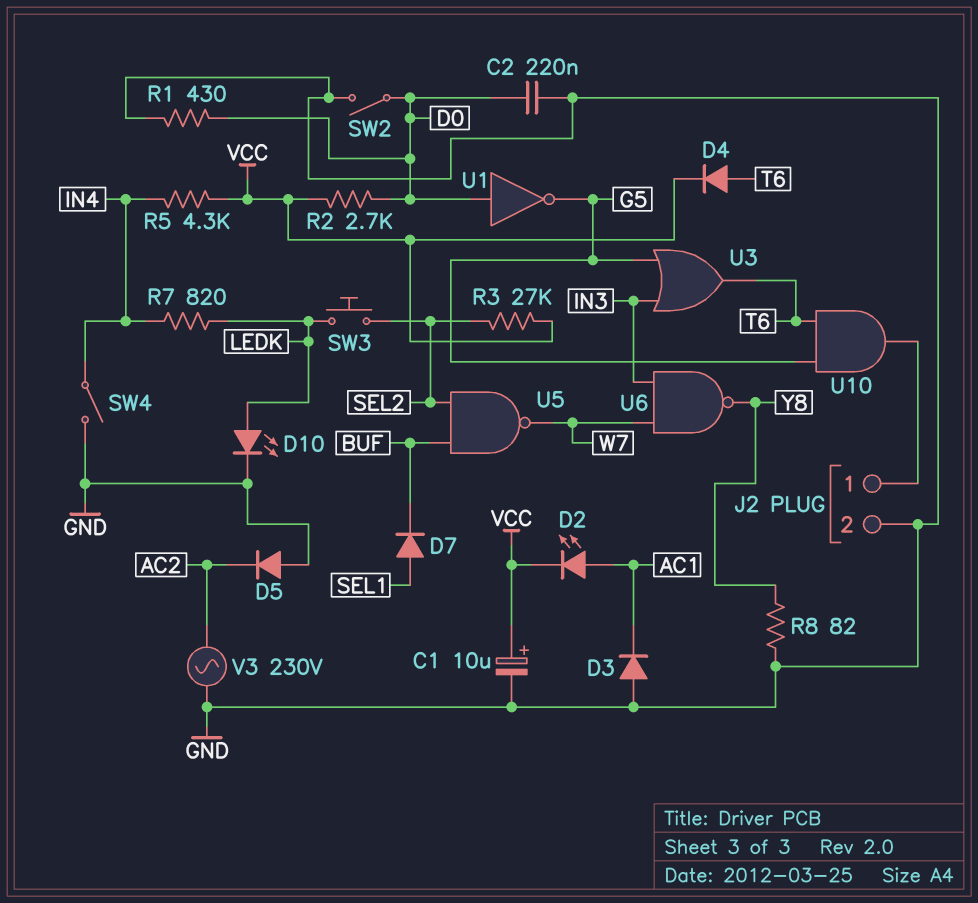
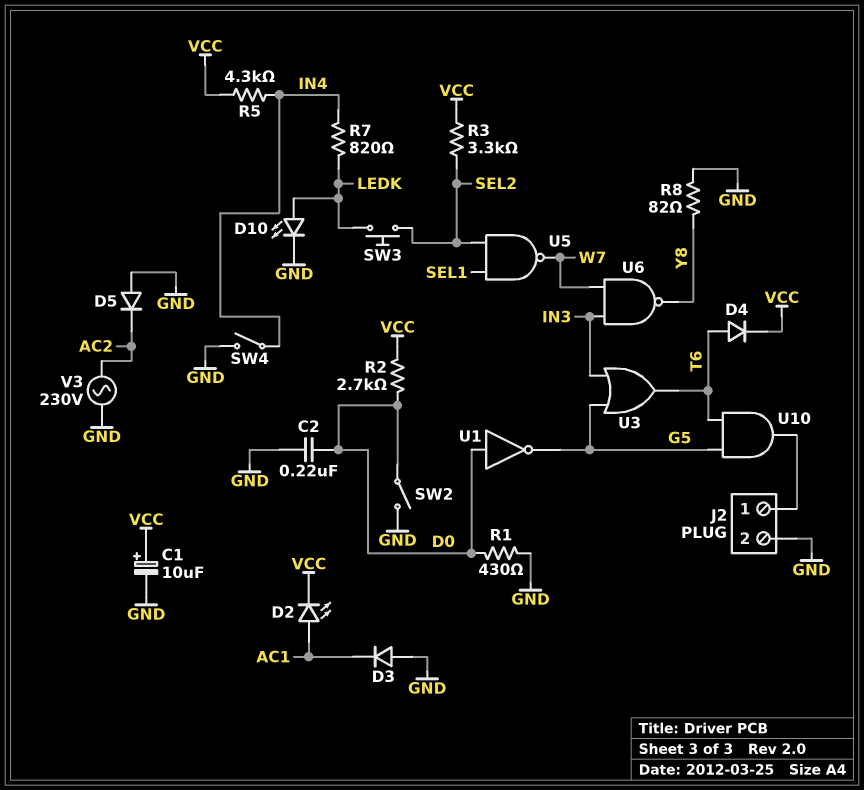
D7: diode (A SEL1, K BUF) -> none
R3: 27k (SEL2, VCC) -> 3.3k (SEL2, VCC)
U5: NAND (in BUF, in SEL2, out W7) -> NAND (in SEL1, in SEL2, out W7)

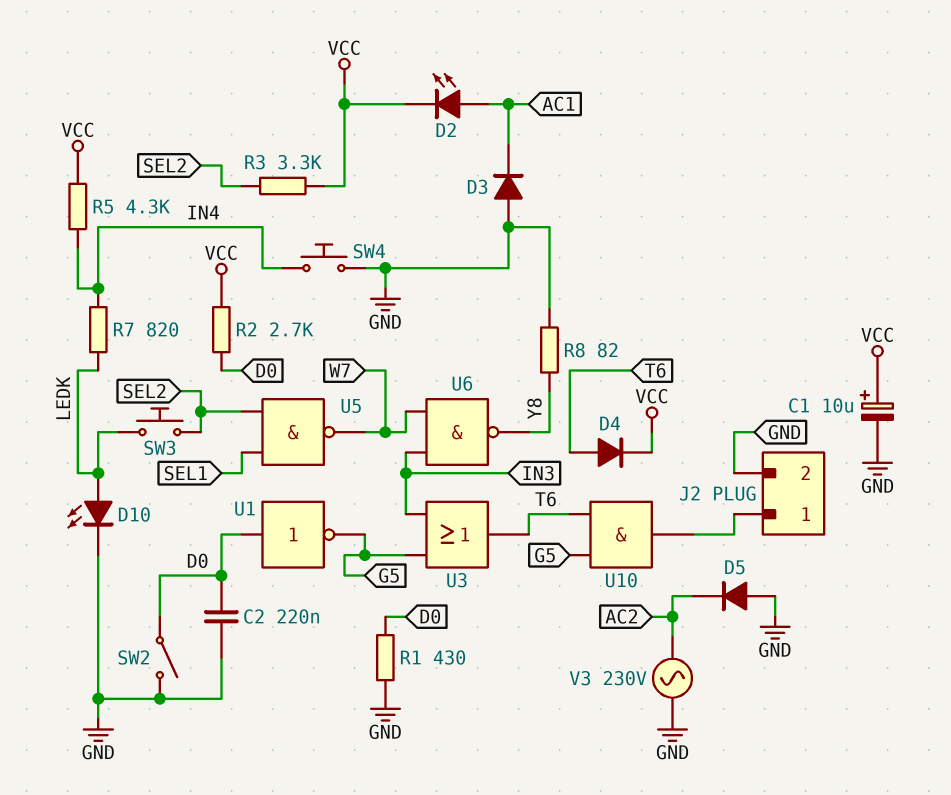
SW4: switch (GND, IN4) -> button (GND, IN4)

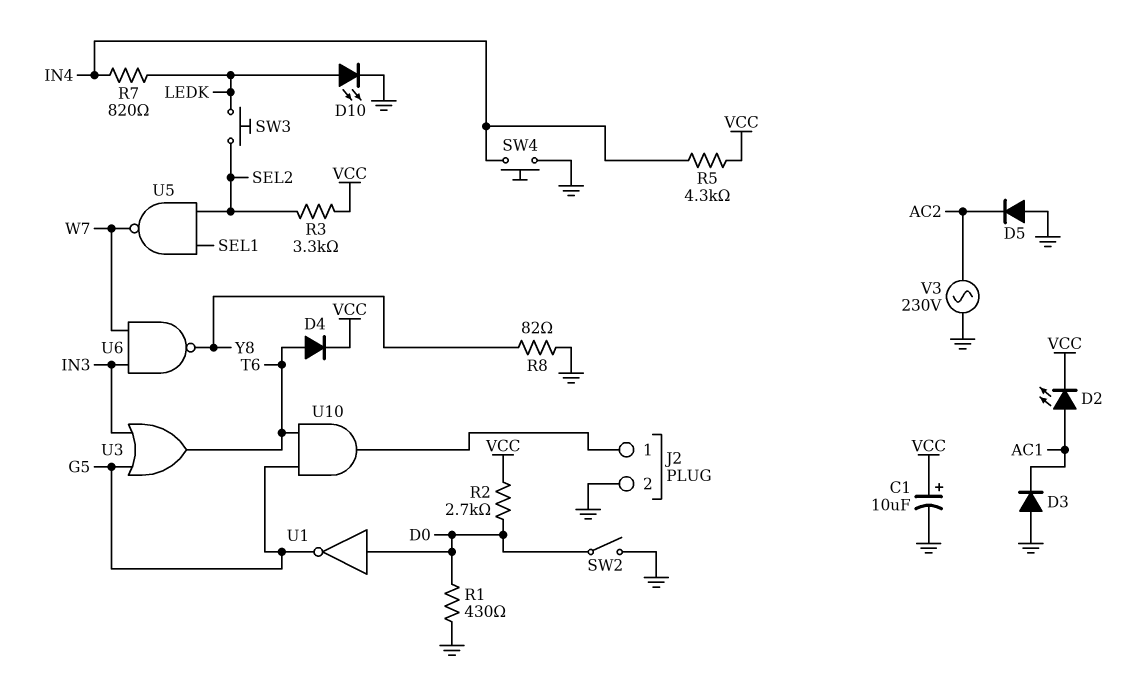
C2: 220nF (D0, GND) -> none

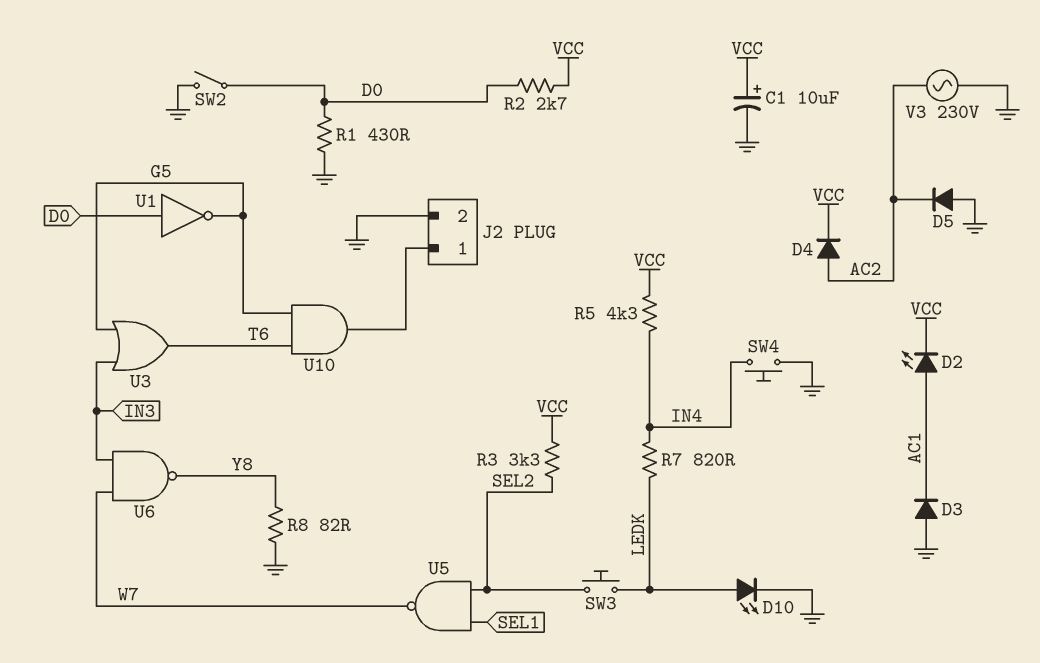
D4: diode (A T6, K VCC) -> diode (A AC2, K VCC)

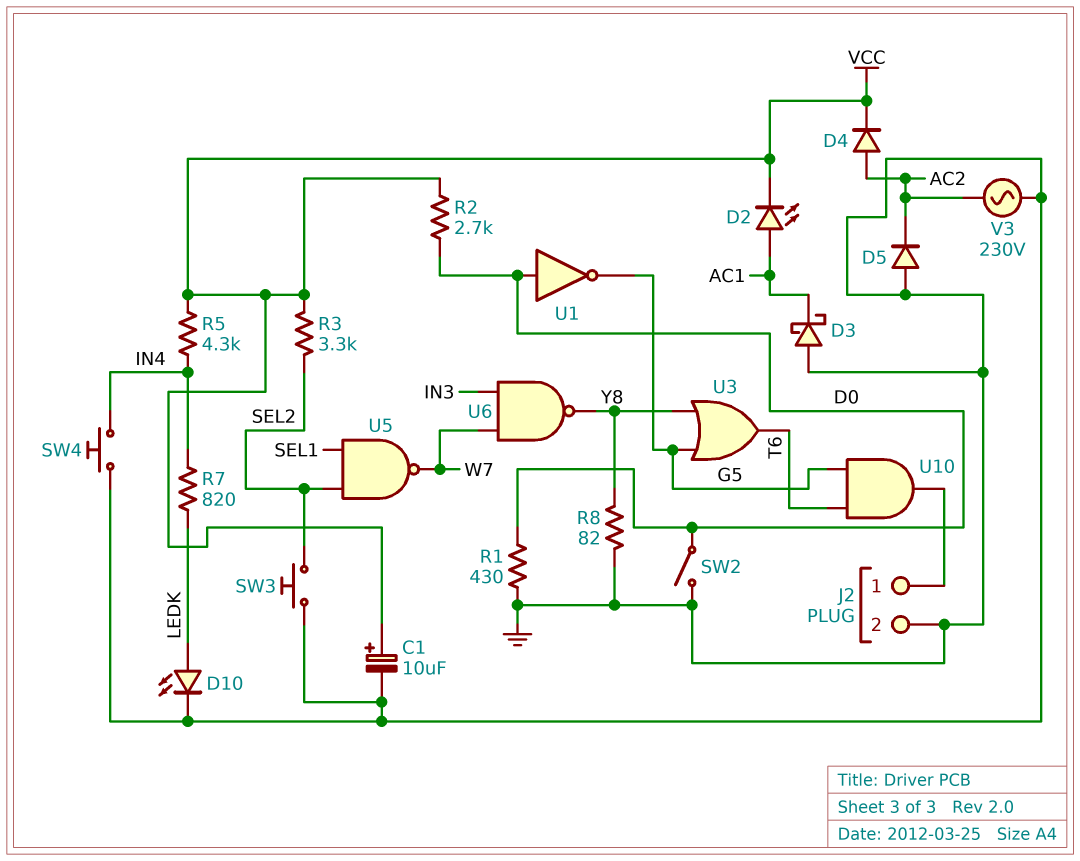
D3: diode (A GND, K AC1) -> schottky (A GND, K AC1)
SW3: button (LEDK, SEL2) -> button (GND, SEL2)
U3: OR (in G5, in IN3, out T6) -> OR (in G5, in Y8, out T6)

